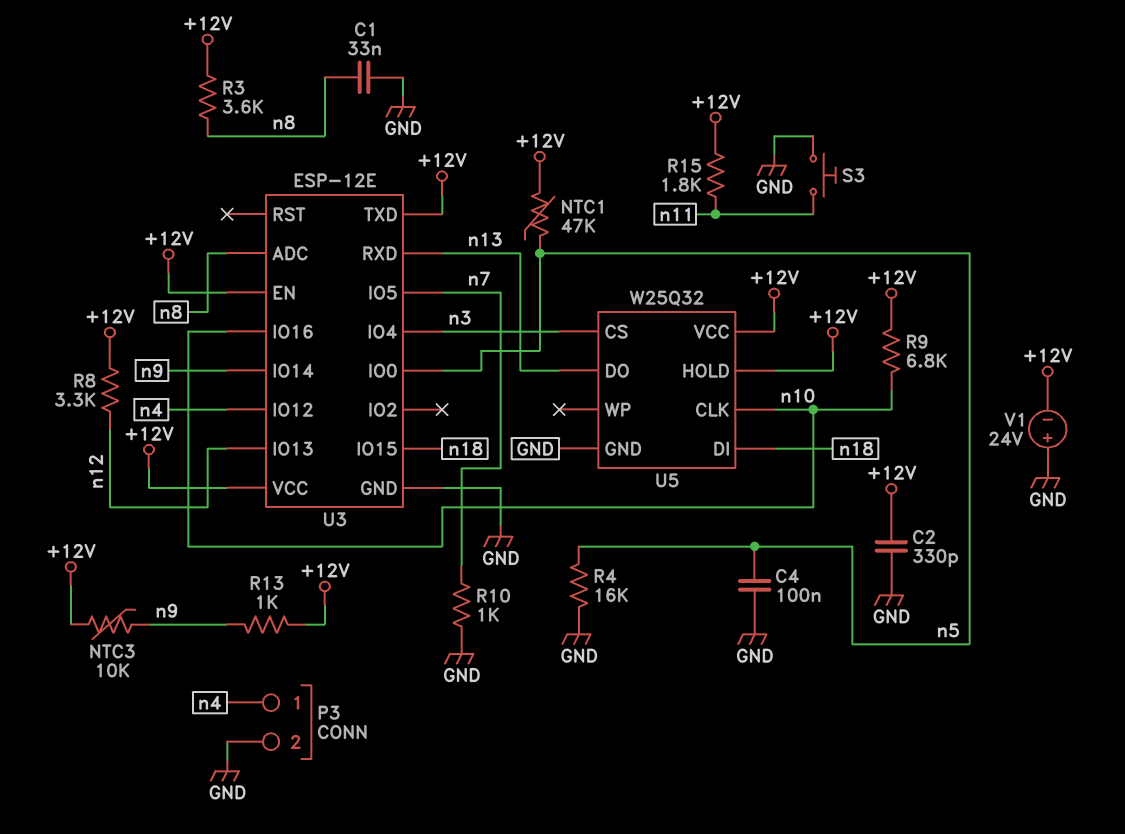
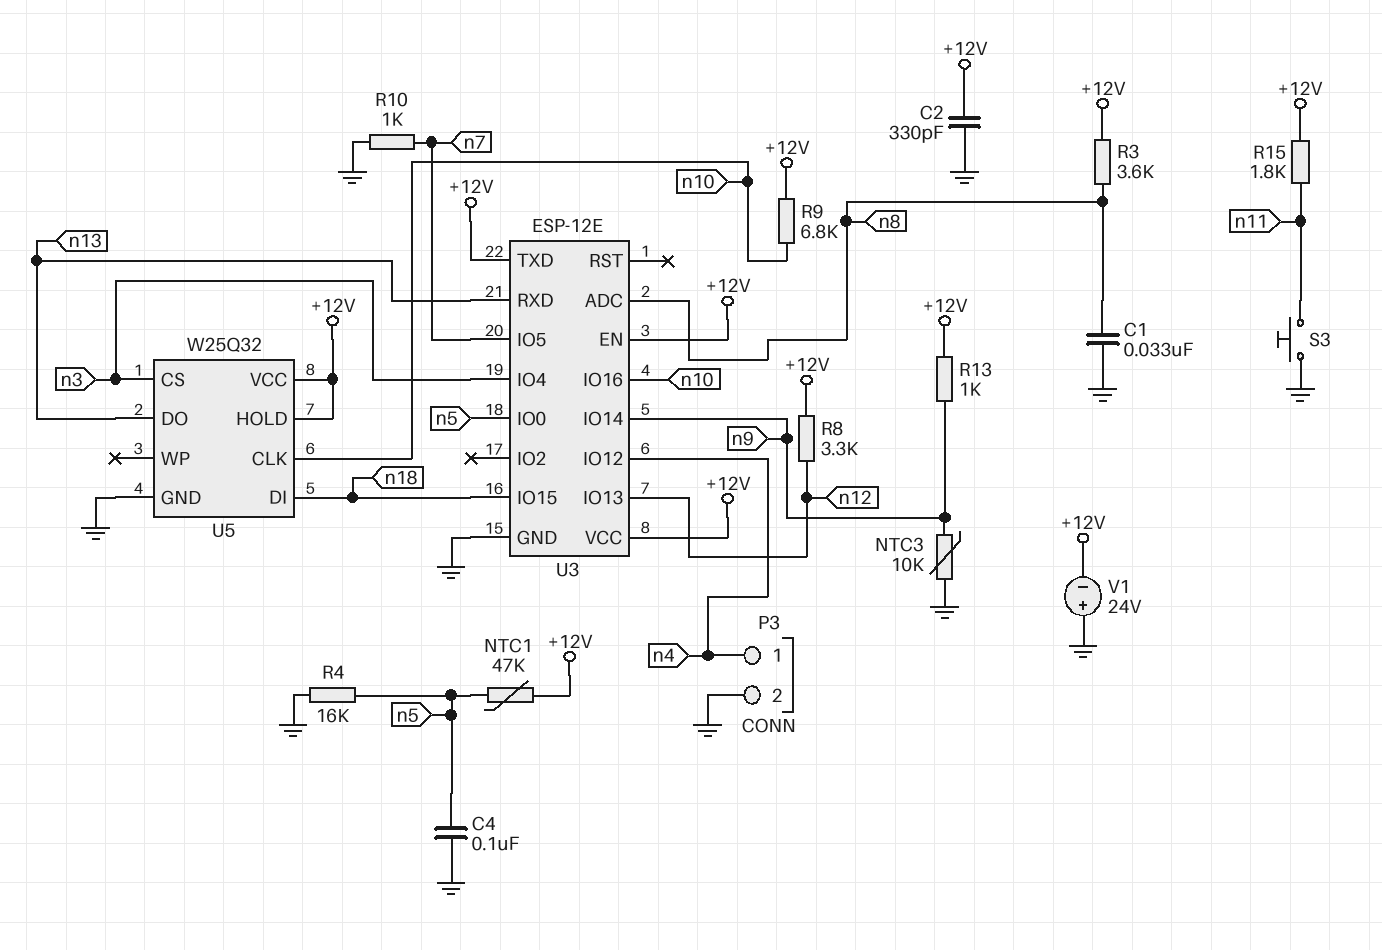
NTC3: 10k (+12V, n9) -> 10k (GND, n9)

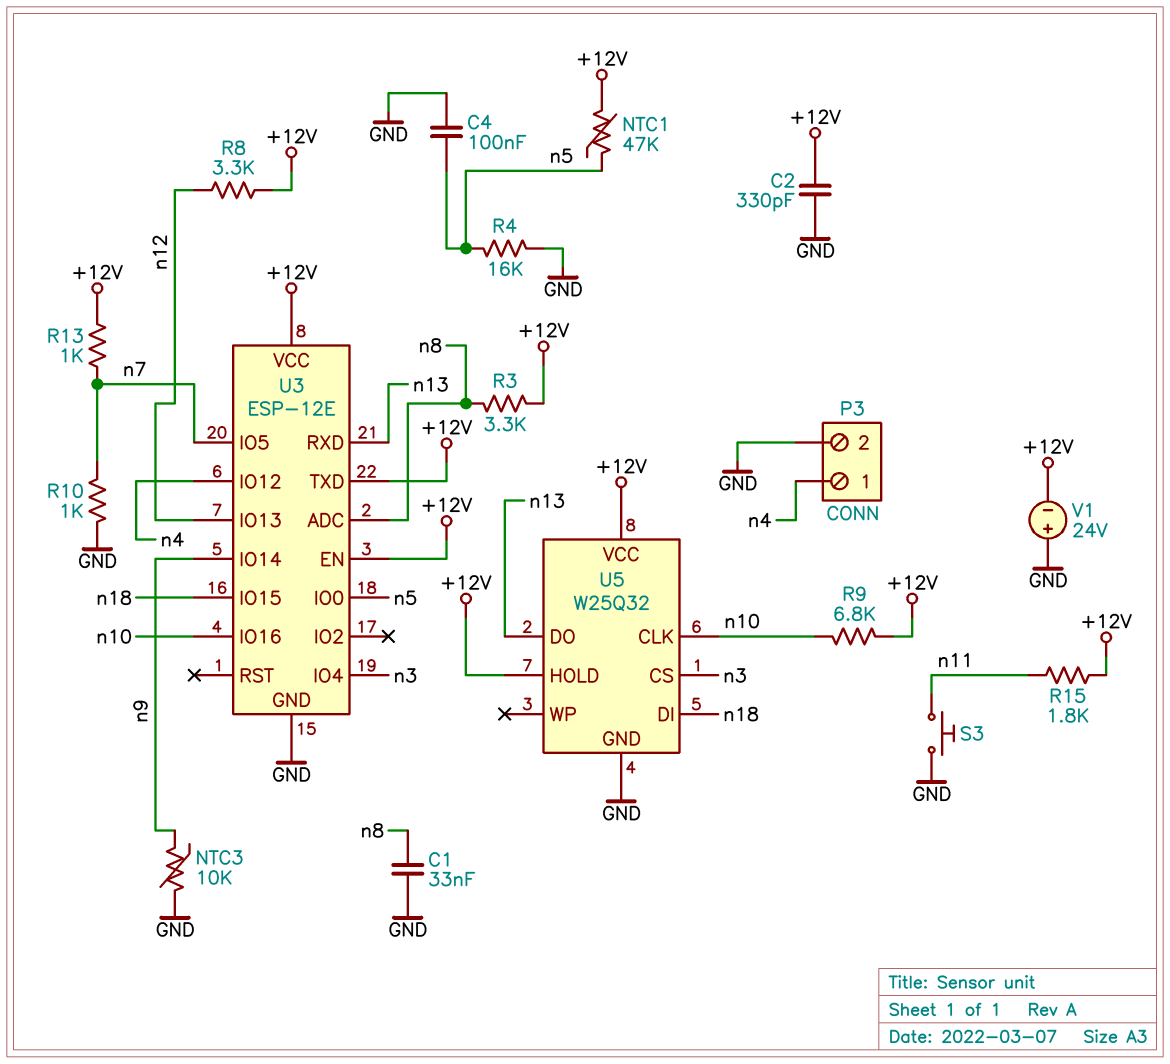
R3: 3.6k (+12V, n8) -> 3.3k (+12V, n8)
R13: 1k (+12V, n9) -> 1k (+12V, n7)

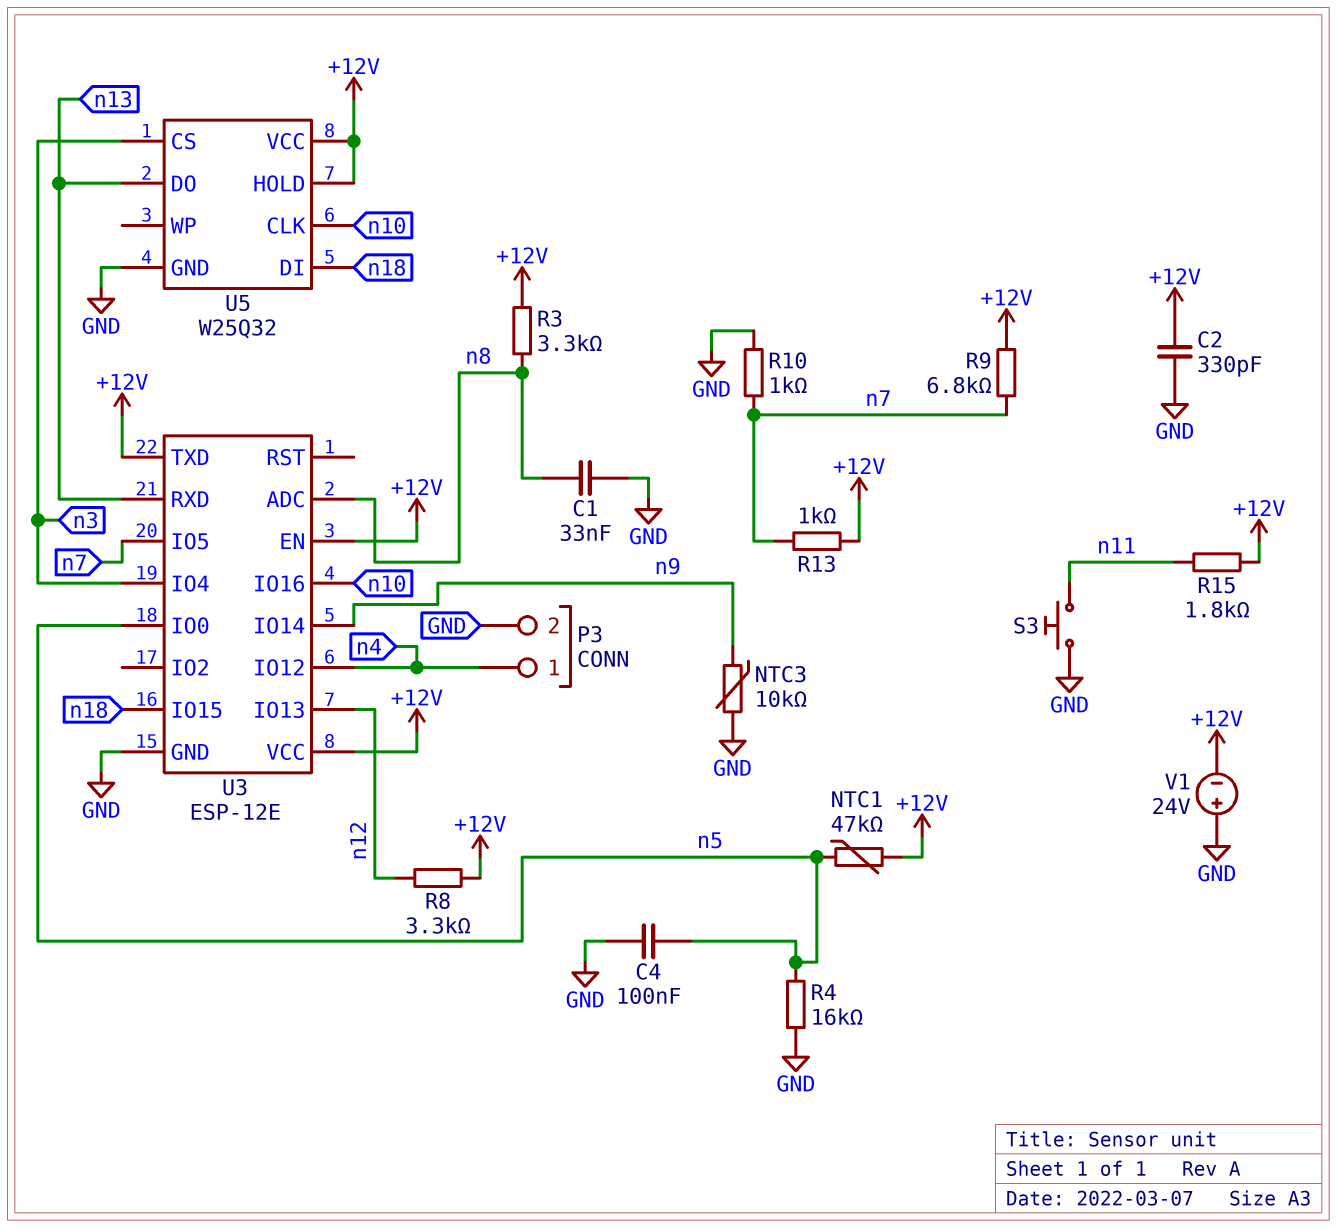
R9: 6.8k (+12V, n10) -> 6.8k (+12V, n7)

